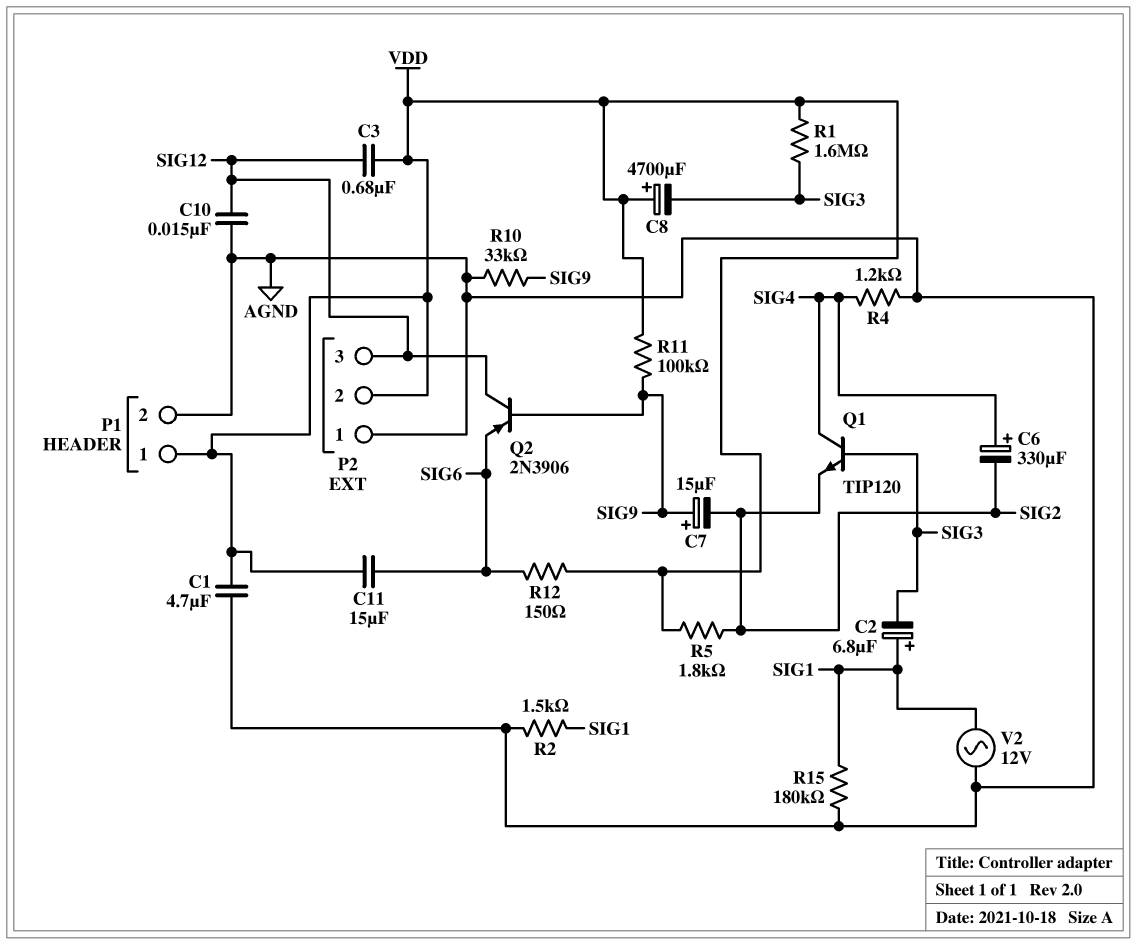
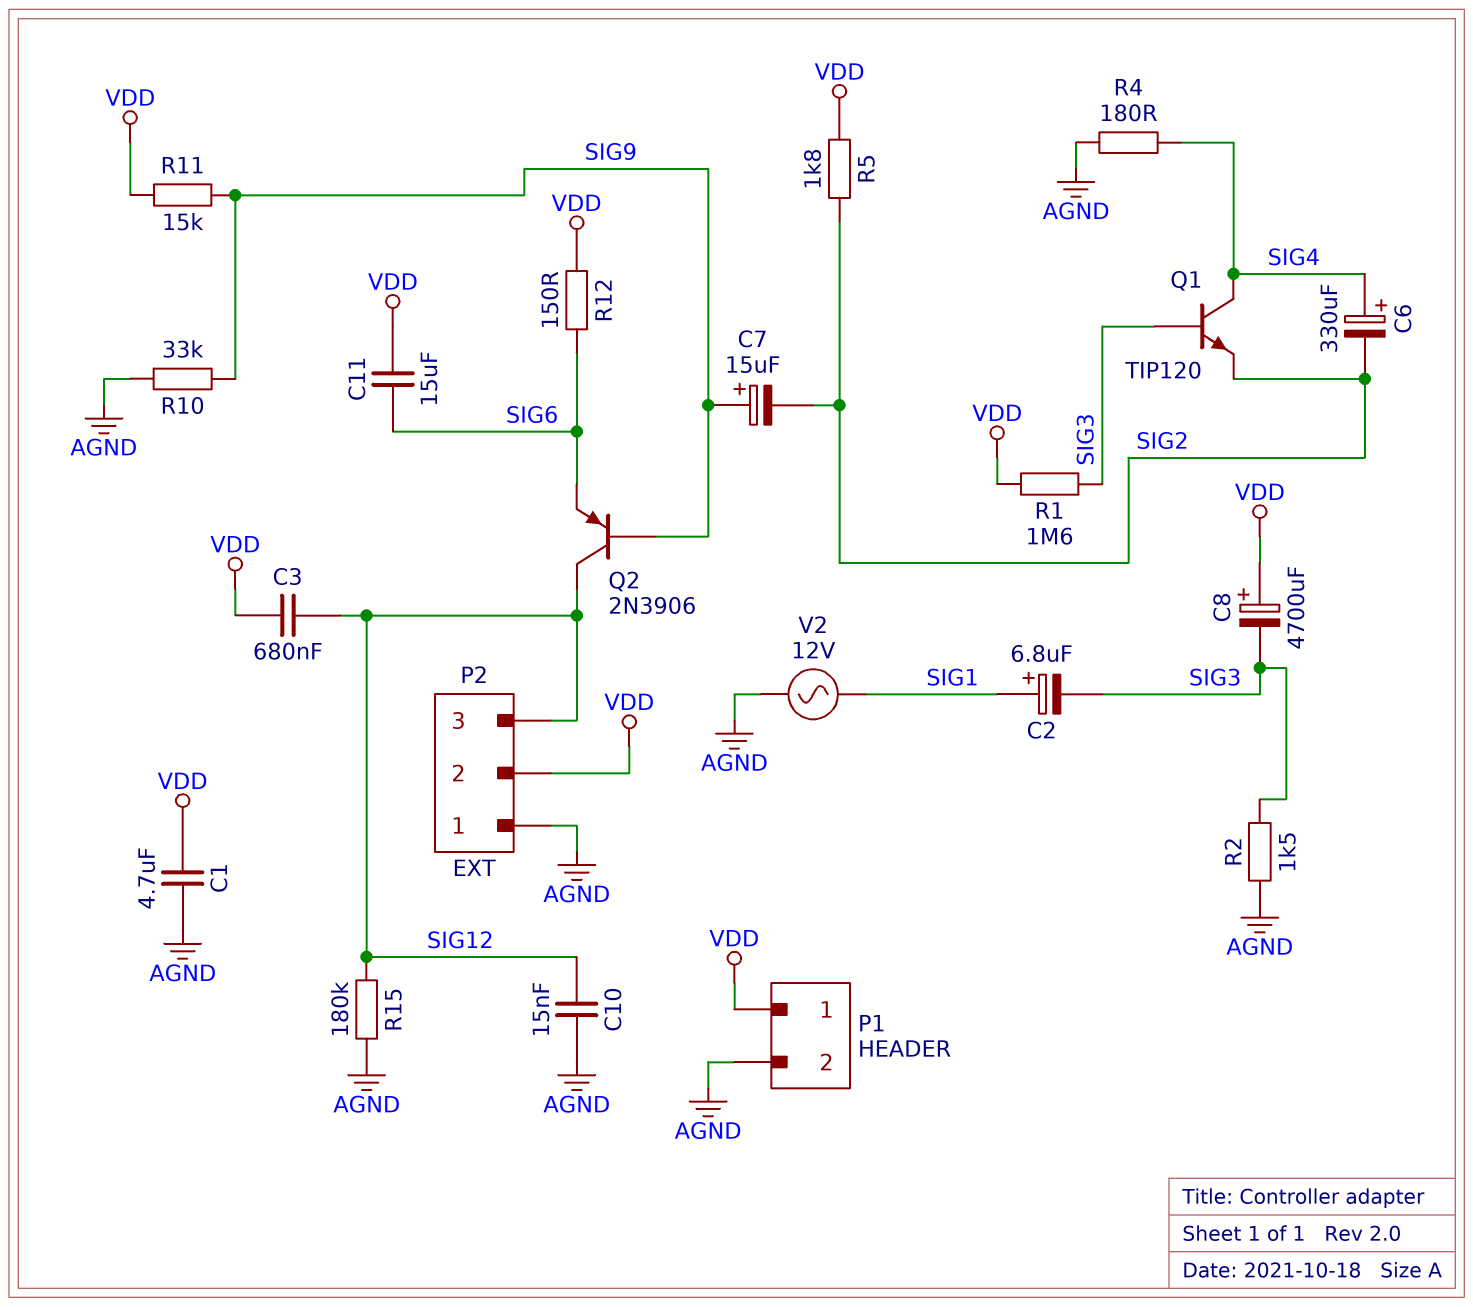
R2: 1.5k (AGND, SIG1) -> 1.5k (AGND, SIG3)
R4: 1.2k (AGND, SIG4) -> 180 (AGND, SIG4)
R11: 100k (SIG9, VDD) -> 15k (SIG9, VDD)
R15: 180k (AGND, SIG1) -> 180k (AGND, SIG12)

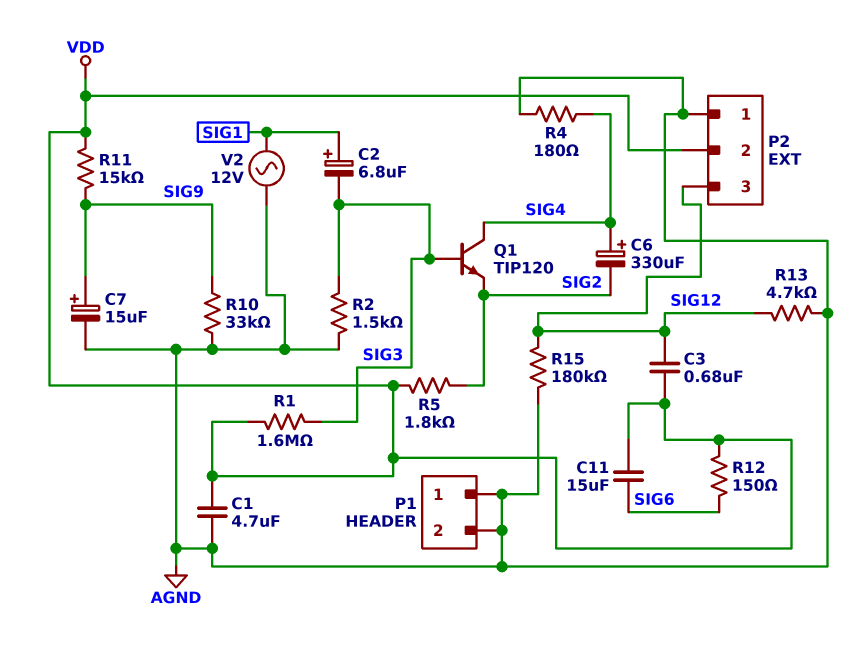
C7: 15uF (plus SIG9, minus SIG2) -> 15uF (plus SIG9, minus AGND)
C8: 4700uF (plus VDD, minus SIG3) -> none
C10: 15nF (AGND, SIG12) -> none
P1 pin 1: VDD -> AGND
Q2: PNP 2N3906 (B SIG9, C SIG12, E SIG6) -> none
R13: none -> 4.7k (AGND, SIG12)

